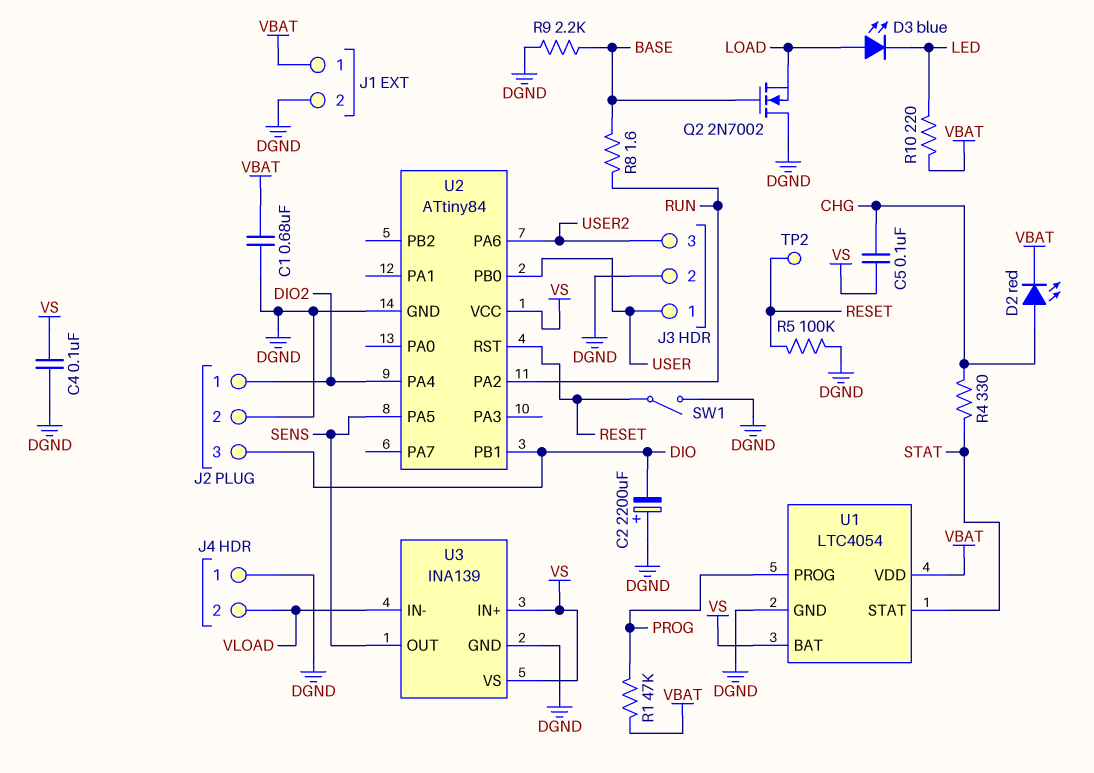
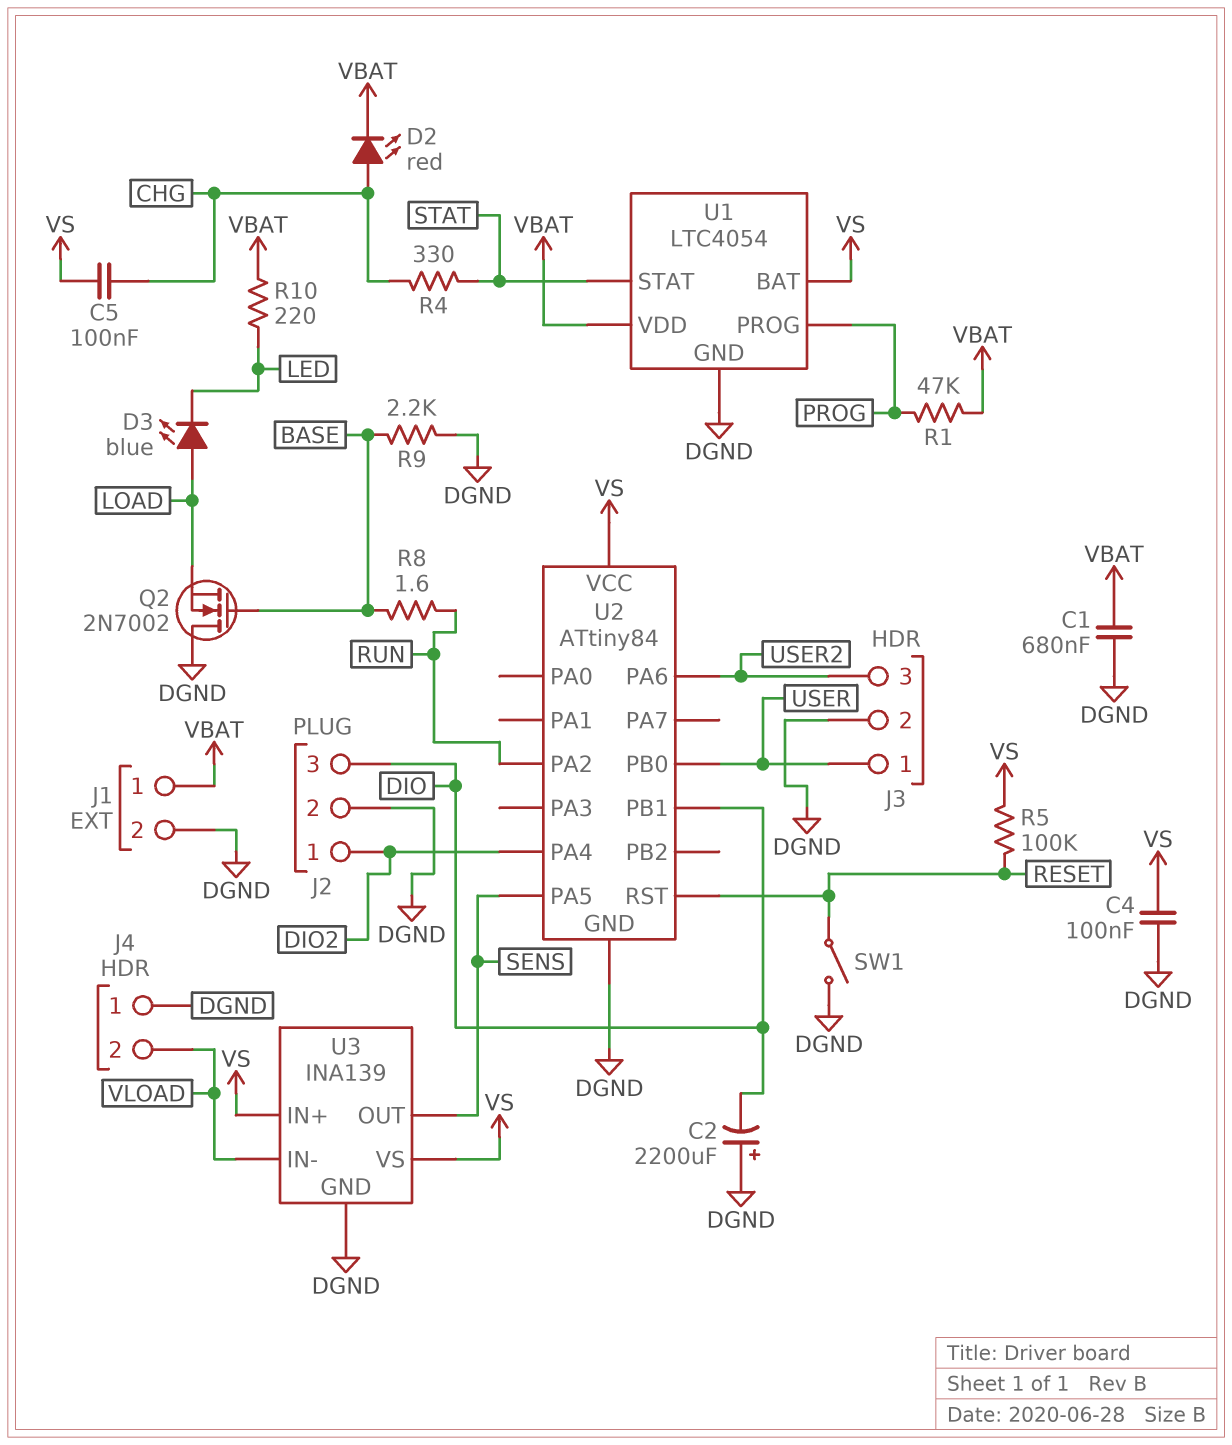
R5: 100k (DGND, RESET) -> 100k (RESET, VS)
TP2: test point (RESET) -> none

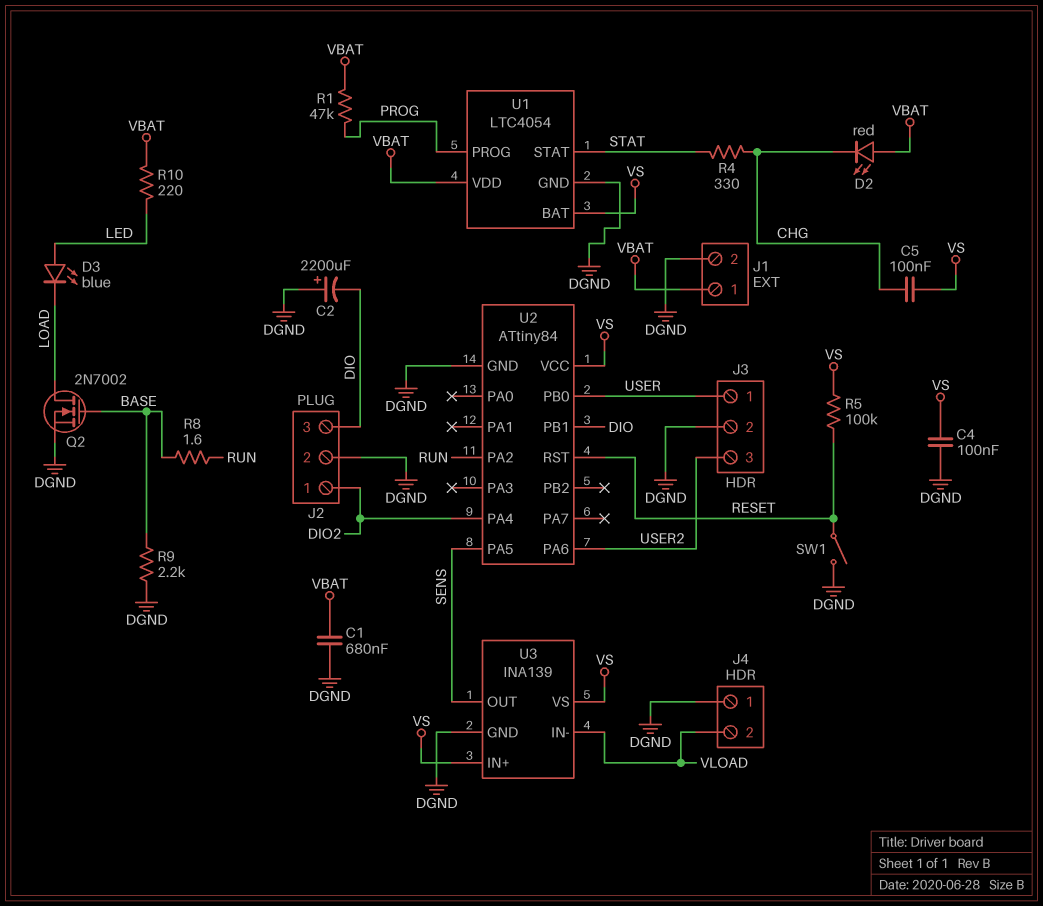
D2: LED red (A CHG, K VBAT) -> LED red (A VBAT, K CHG)
D3: LED blue (A LOAD, K LED) -> LED blue (A LED, K LOAD)
Q2: NMOS 2N7002 (G BASE, D DGND, S LOAD) -> NMOS 2N7002 (G BASE, D LOAD, S DGND)

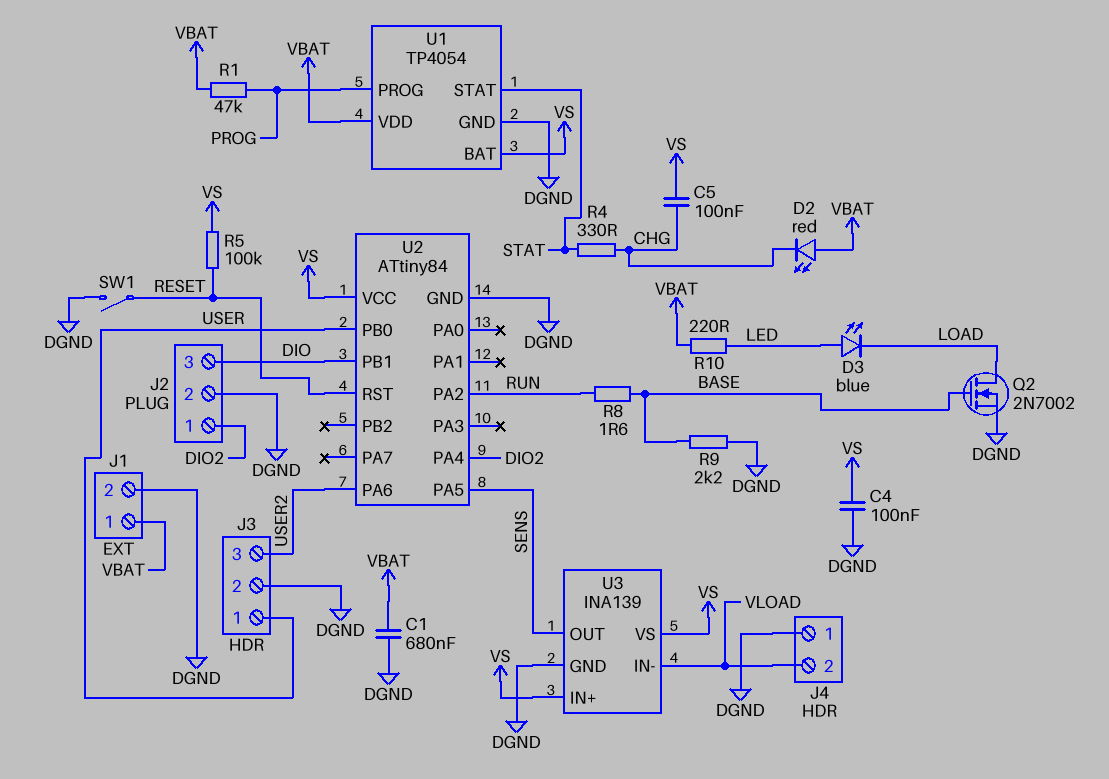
C2: 2200uF (plus DGND, minus DIO) -> none
U1: LTC4054 -> TP4054

